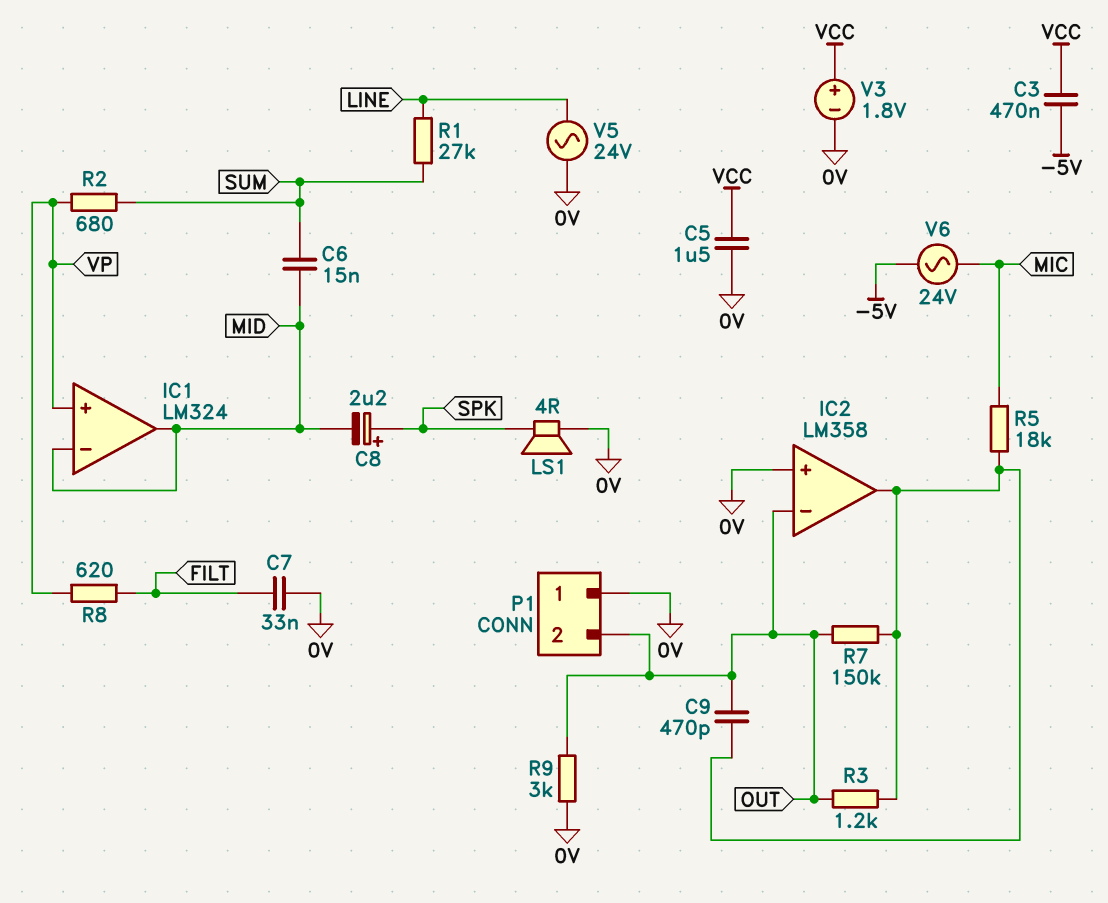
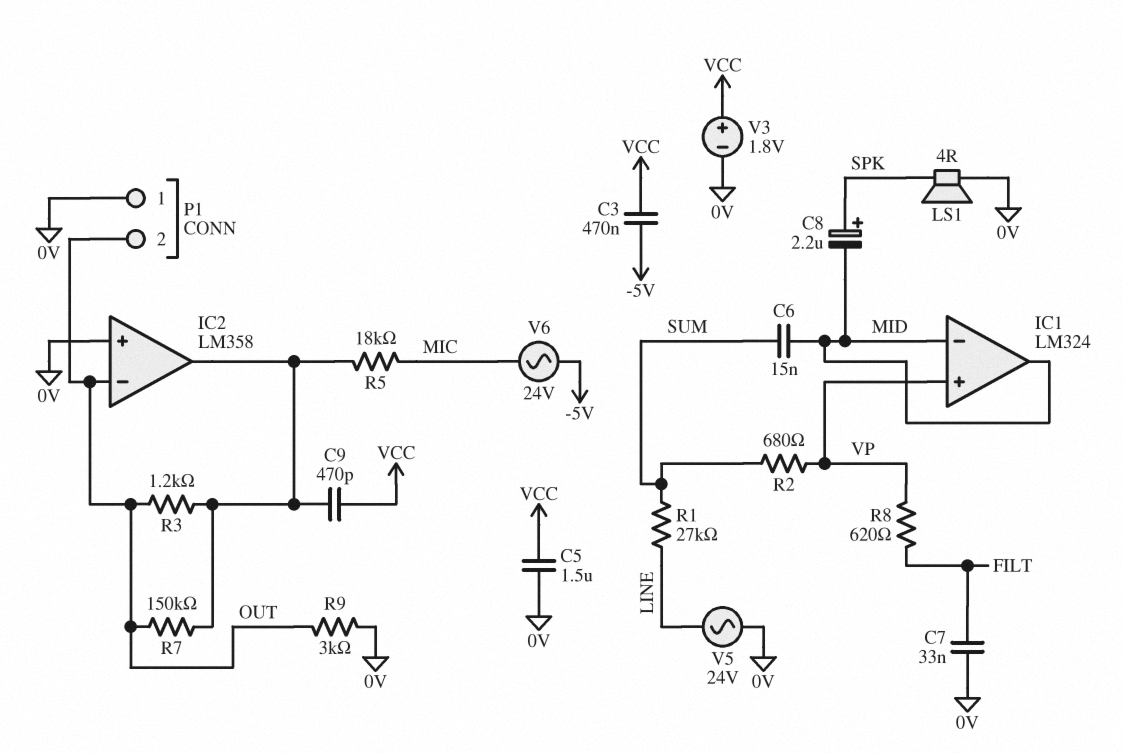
C9: 470pF (IC2/out, OUT) -> 470pF (IC2/out, VCC)

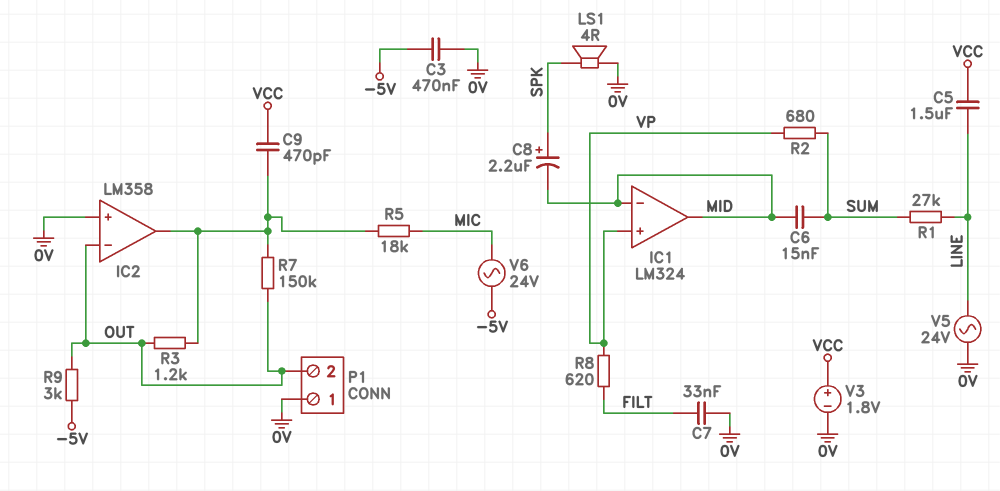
C3: 470nF (-5V, VCC) -> 470nF (-5V, 0V)
C5: 1.5uF (0V, VCC) -> 1.5uF (LINE, VCC)
R9: 3k (0V, OUT) -> 3k (-5V, OUT)

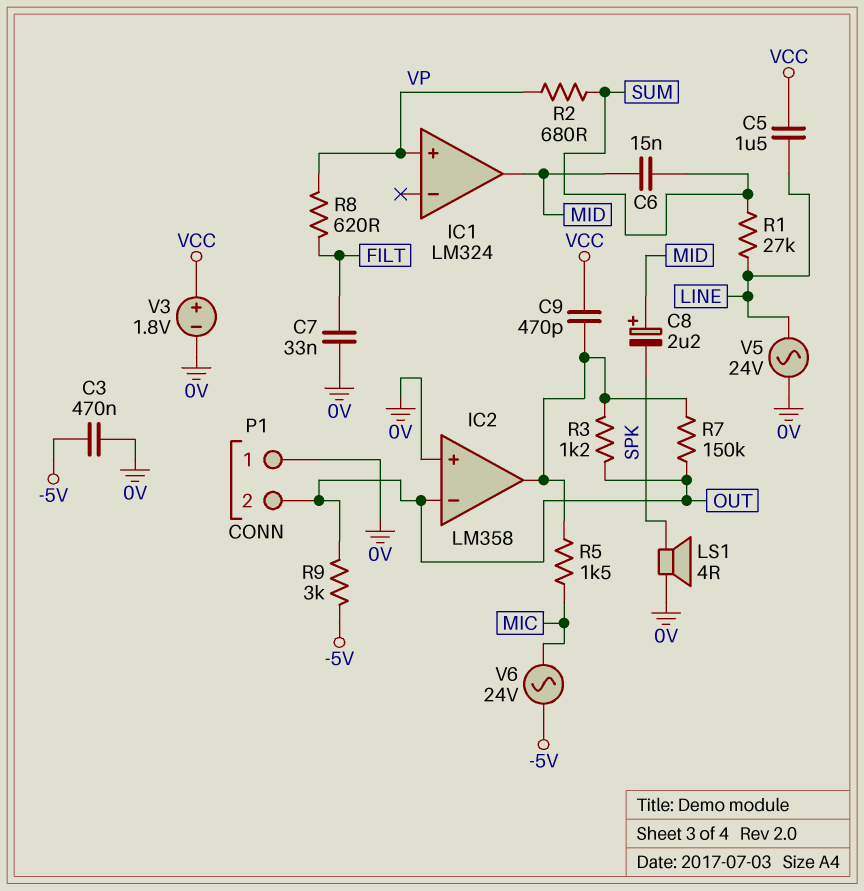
C8: 2.2uF (plus SPK, minus MID) -> 2.2uF (plus MID, minus SPK)
IC1 pin in-: MID -> none
R5: 18k (IC2/out, MIC) -> 1.5k (IC2/out, MIC)

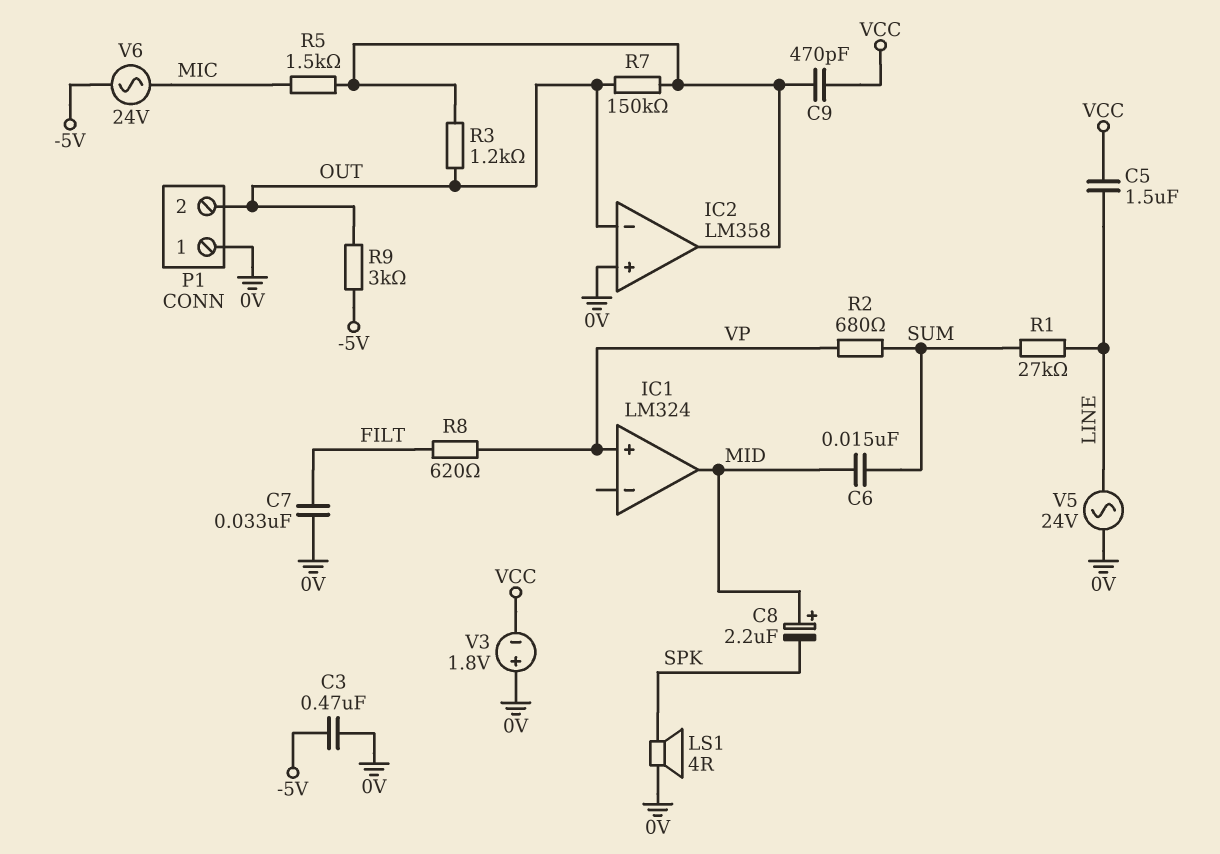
V3: 1.8V (plus VCC, minus 0V) -> 1.8V (plus 0V, minus VCC)

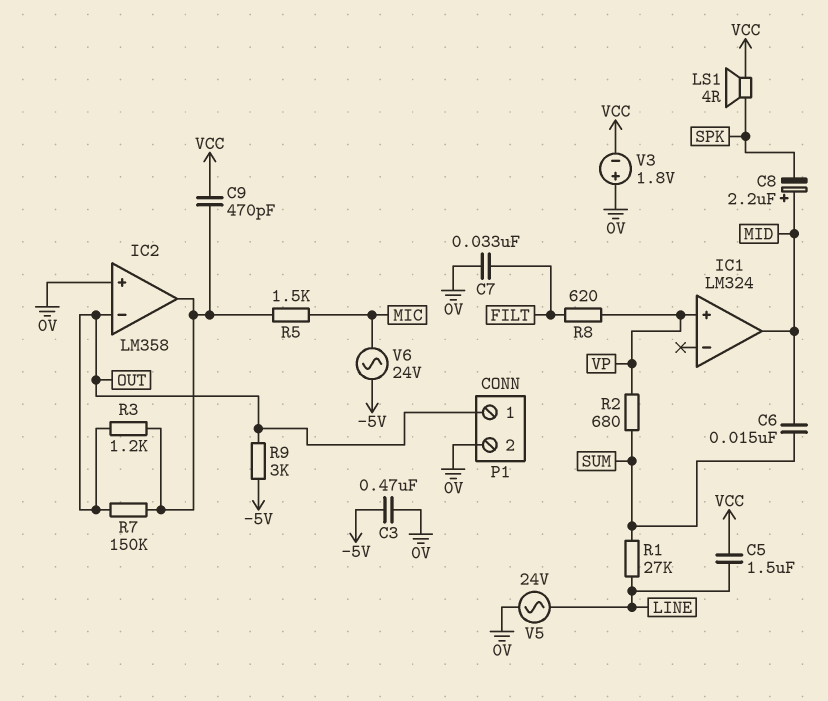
LS1: speaker 4R (0V, SPK) -> speaker 4R (SPK, VCC)
P1 pin 1: 0V -> OUT
P1 pin 2: OUT -> 0V

